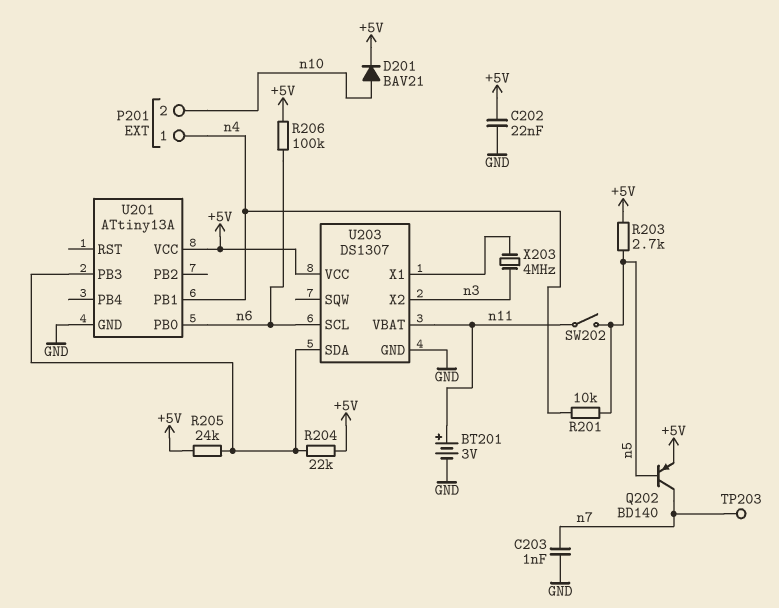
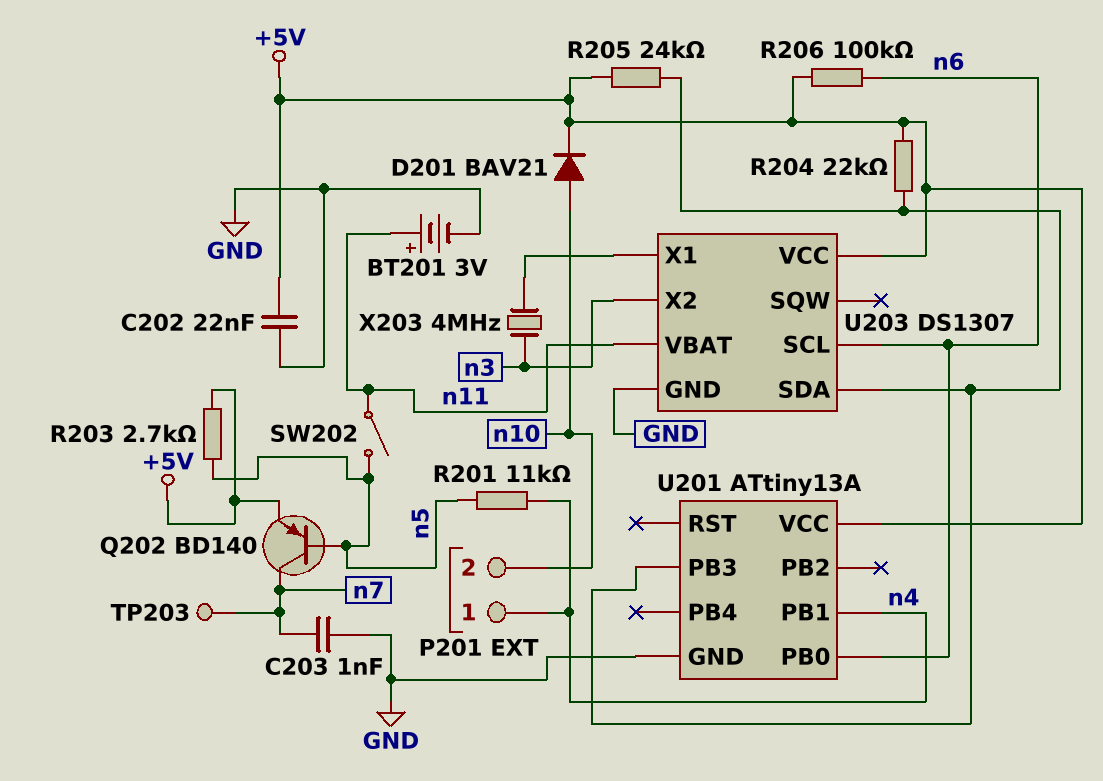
R201: 10k (n4, n5) -> 11k (n4, n5)

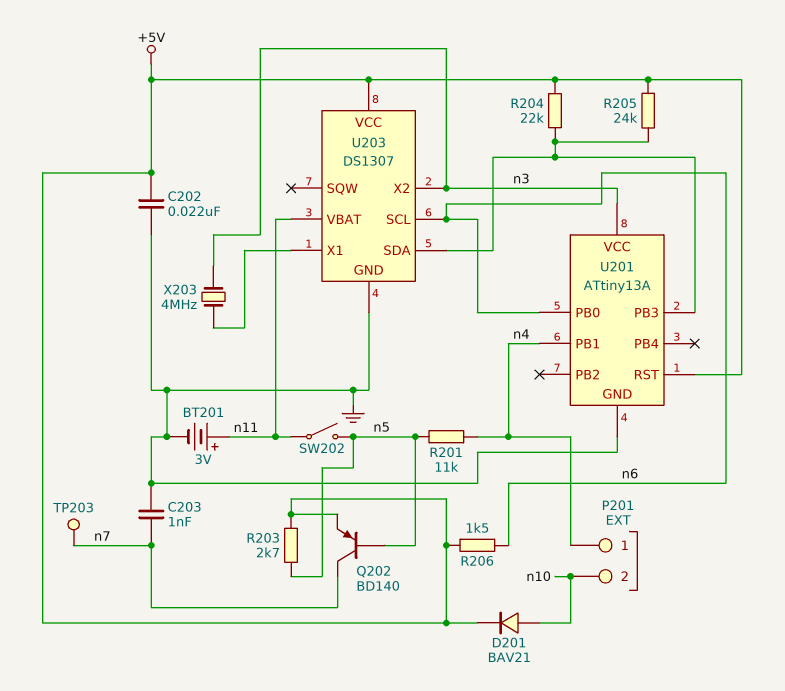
R206: 100k (+5V, n6) -> 1.5k (+5V, n6)
U201 pin RST: none -> +5V
U201 pin VCC: +5V -> n3

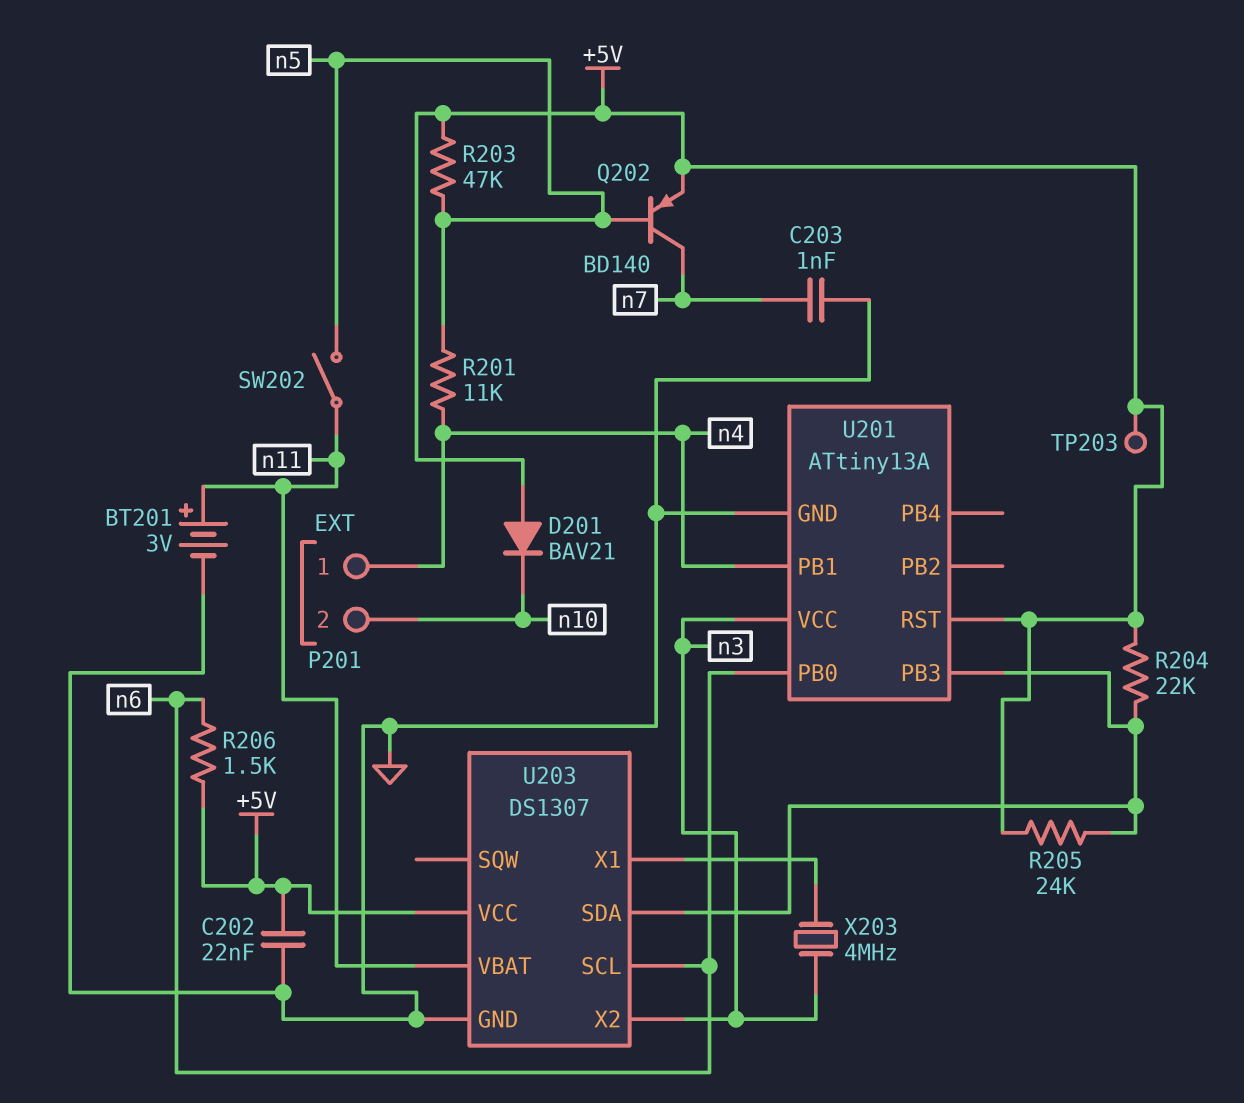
D201: diode BAV21 (A n10, K +5V) -> diode BAV21 (A +5V, K n10)
R203: 2.7k (+5V, n5) -> 47k (+5V, n5)
TP203: test point (n7) -> test point (+5V)

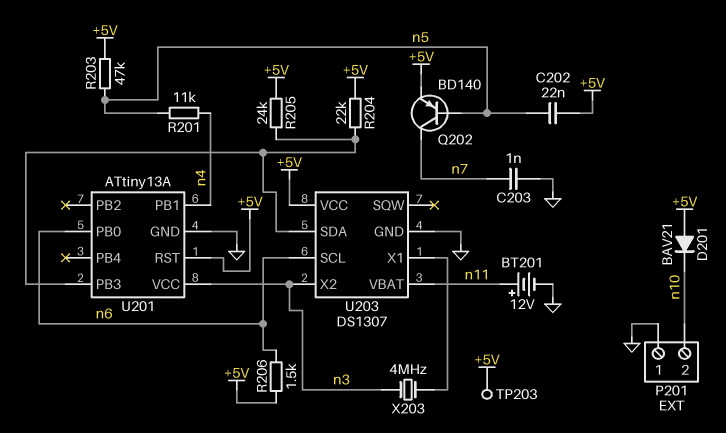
BT201: 3V (plus n11, minus GND) -> 12V (plus n11, minus GND)
C202: 22nF (+5V, GND) -> 22nF (+5V, n5)
P201 pin 1: n4 -> GND
SW202: switch (n5, n11) -> none

